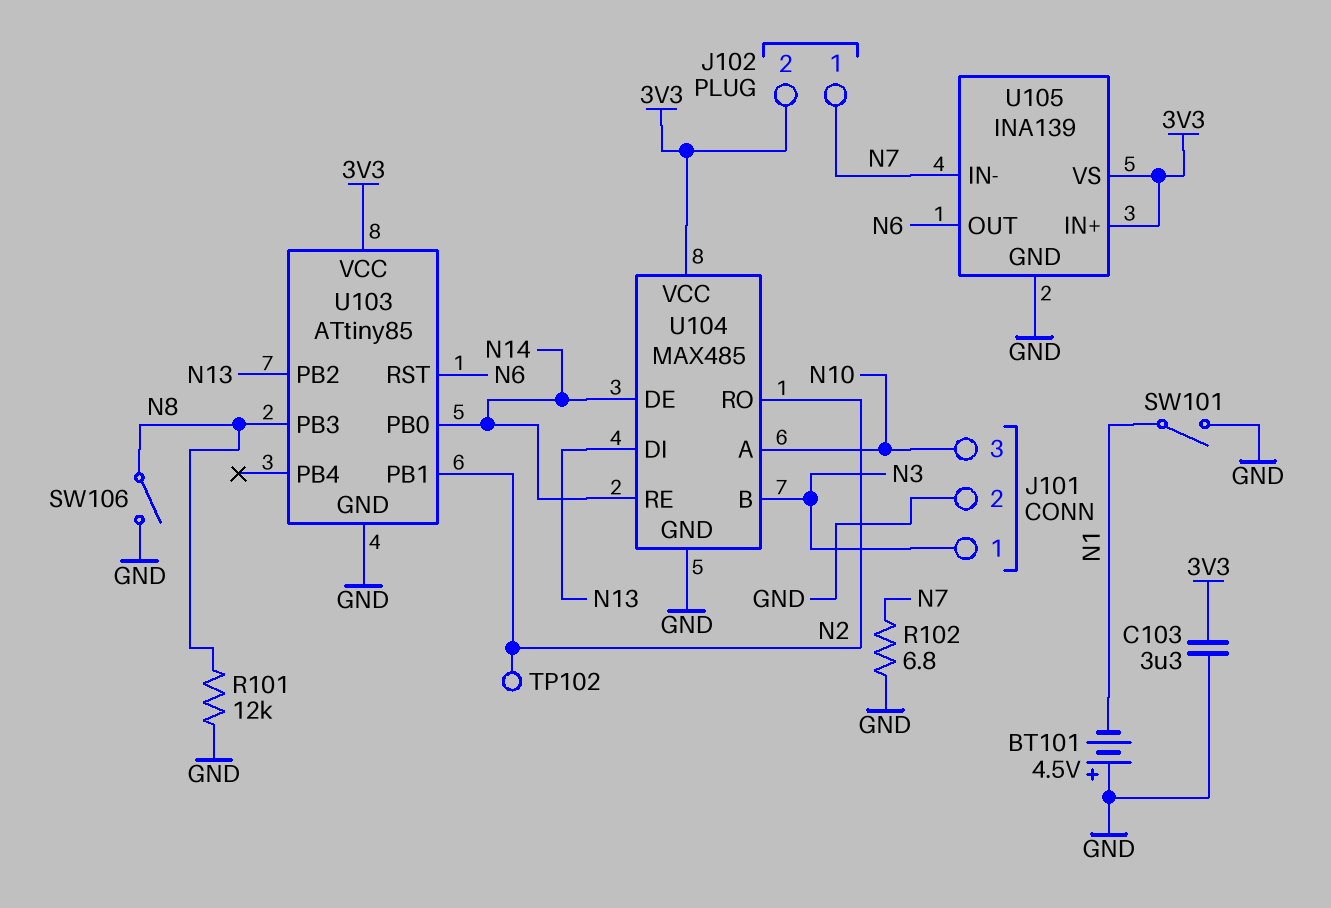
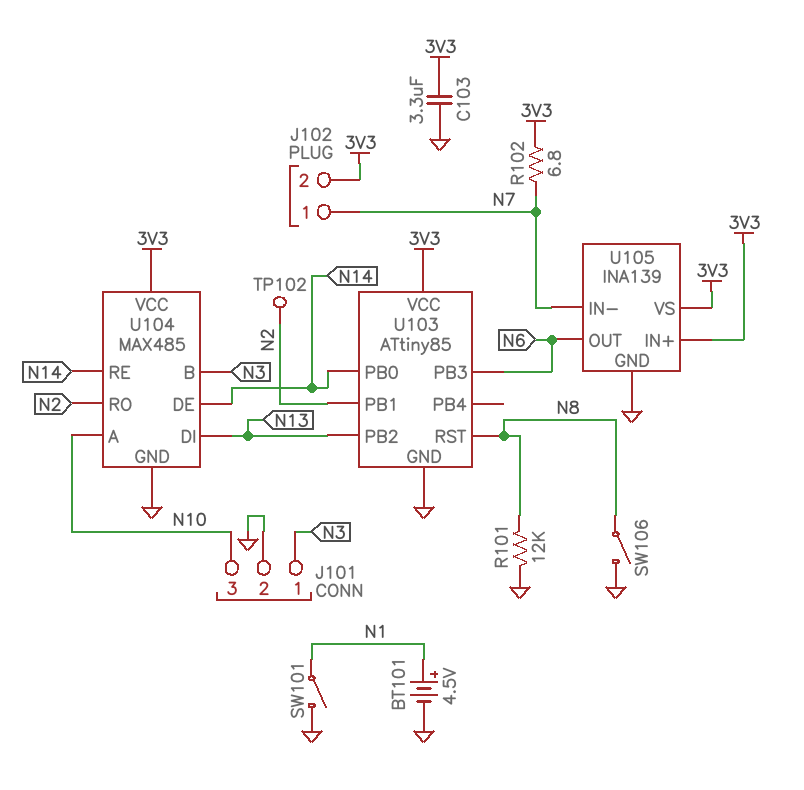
BT101: 4.5V (plus GND, minus N1) -> 4.5V (plus N1, minus GND)
R102: 6.8 (GND, N7) -> 6.8 (3V3, N7)
U103 pin PB3: N8 -> N6
U103 pin RST: N6 -> N8

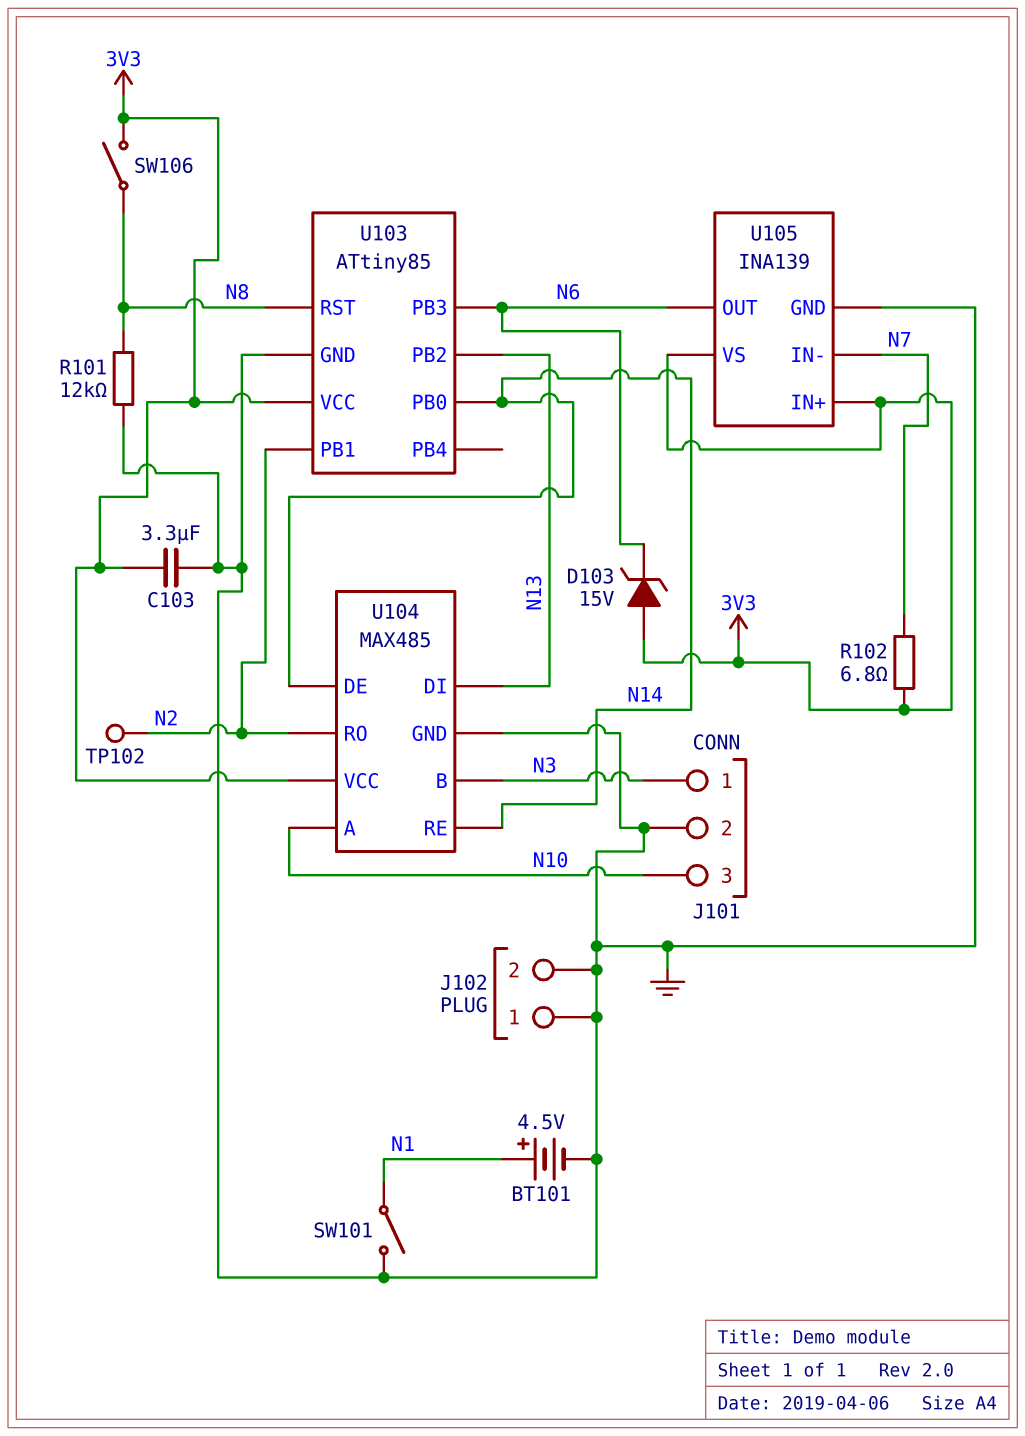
D103: none -> zener 15V (A 3V3, K N6)
J102 pin 1: N7 -> GND
J102 pin 2: 3V3 -> GND
SW106: switch (GND, N8) -> switch (3V3, N8)

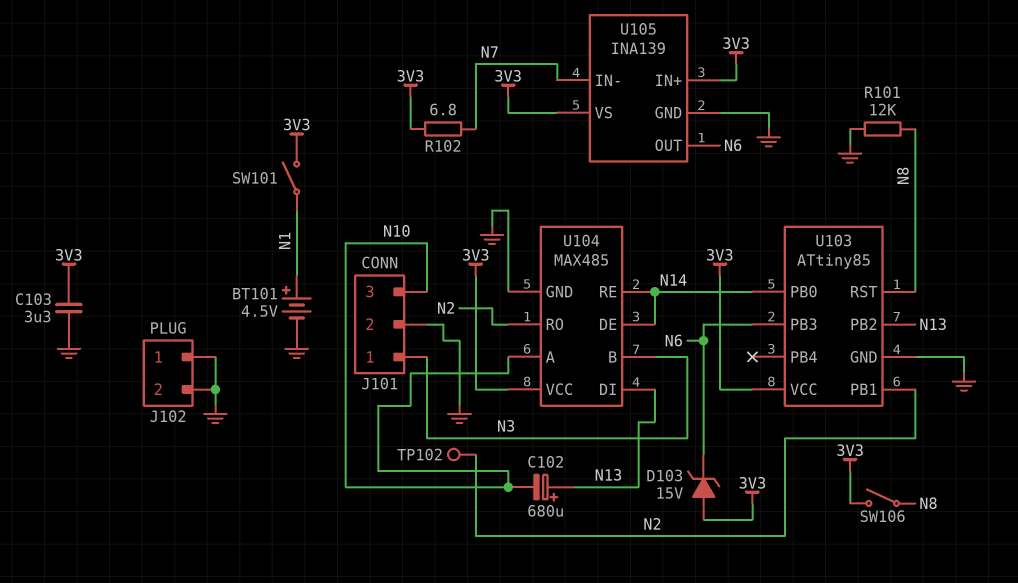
C102: none -> 680uF (plus N13, minus N10)
SW101: switch (GND, N1) -> switch (3V3, N1)

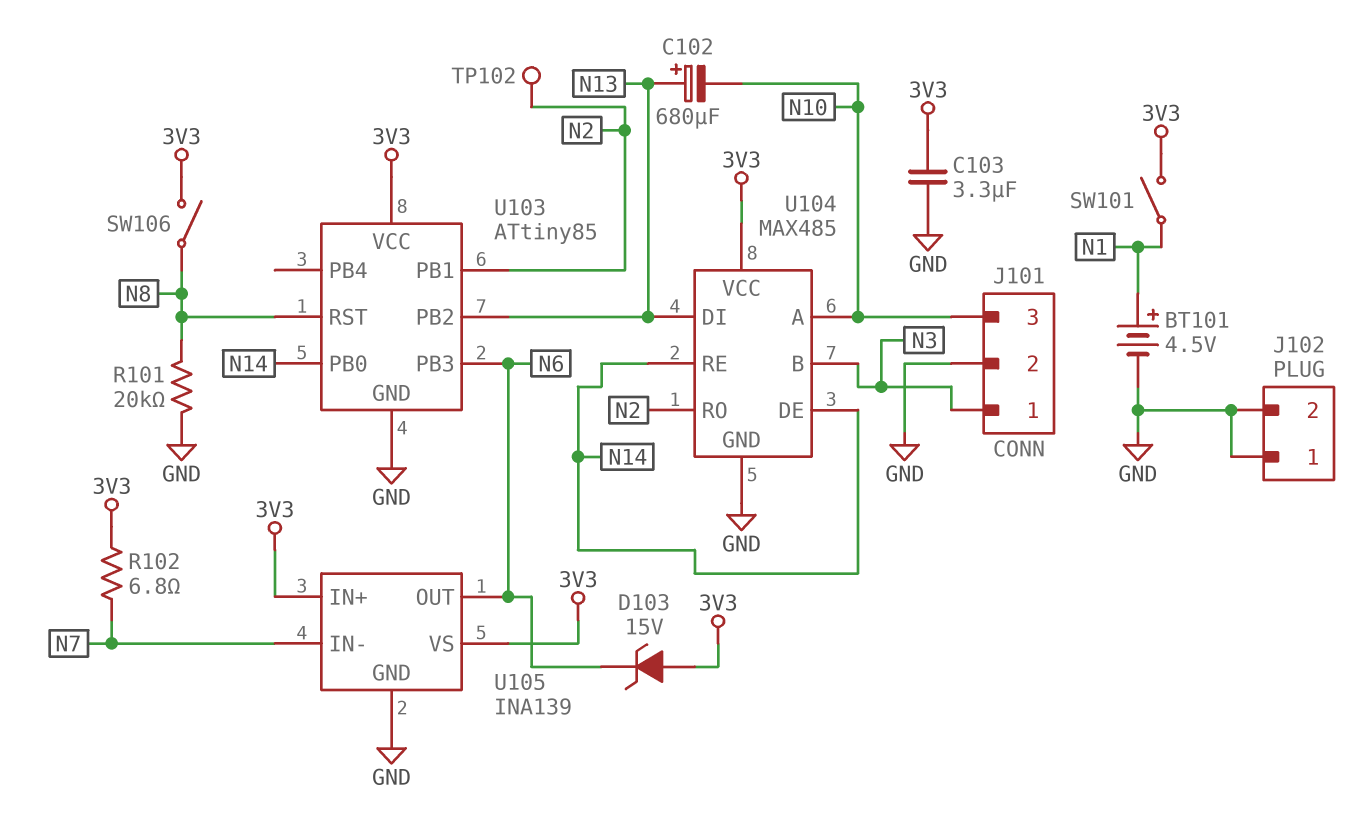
R101: 12k (GND, N8) -> 20k (GND, N8)

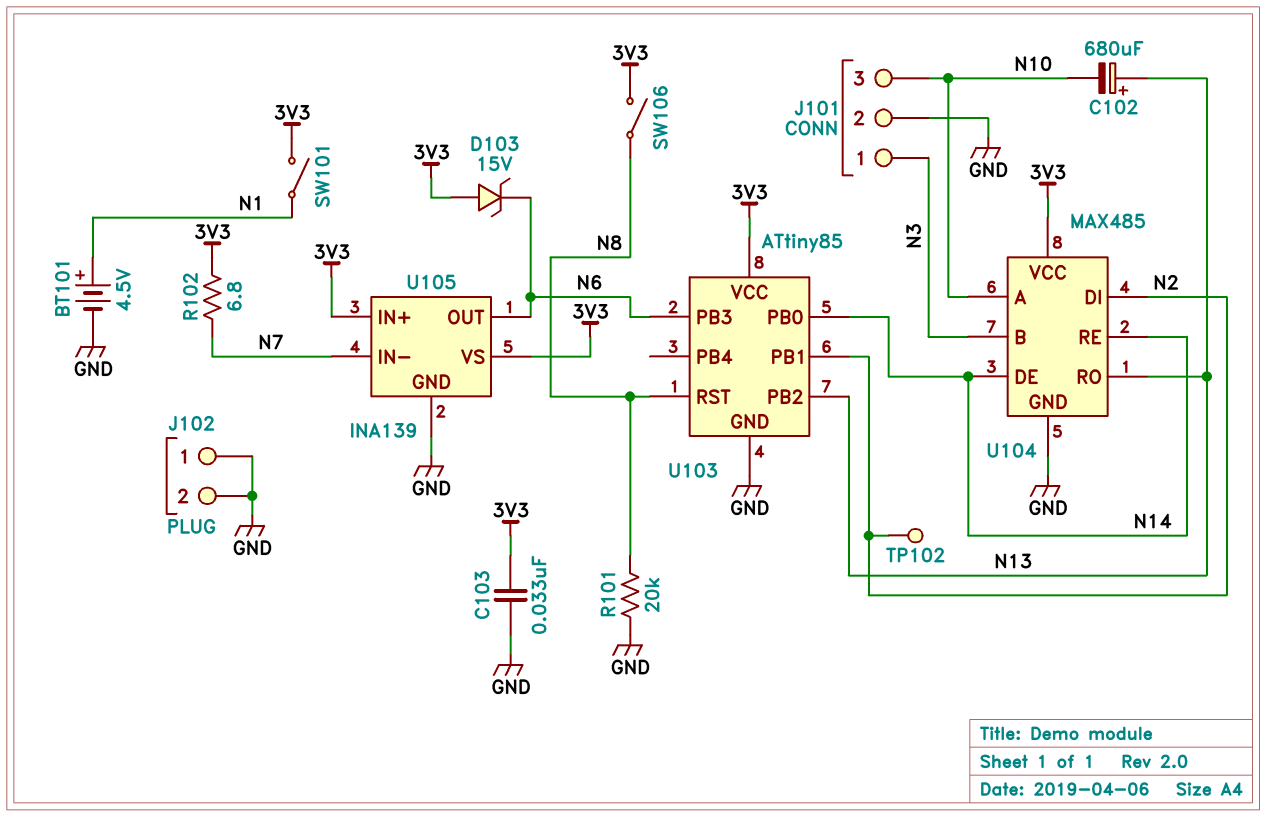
C103: 3.3uF (3V3, GND) -> 33nF (3V3, GND)
U104 pin DI: N13 -> N2
U104 pin RO: N2 -> N13

